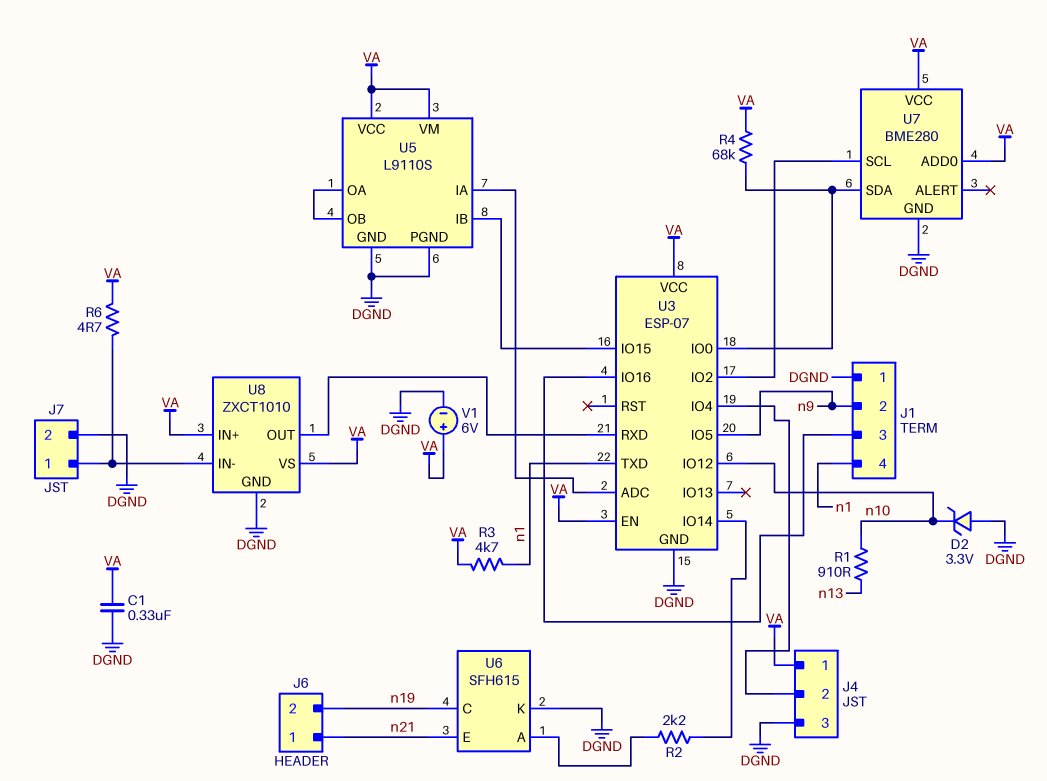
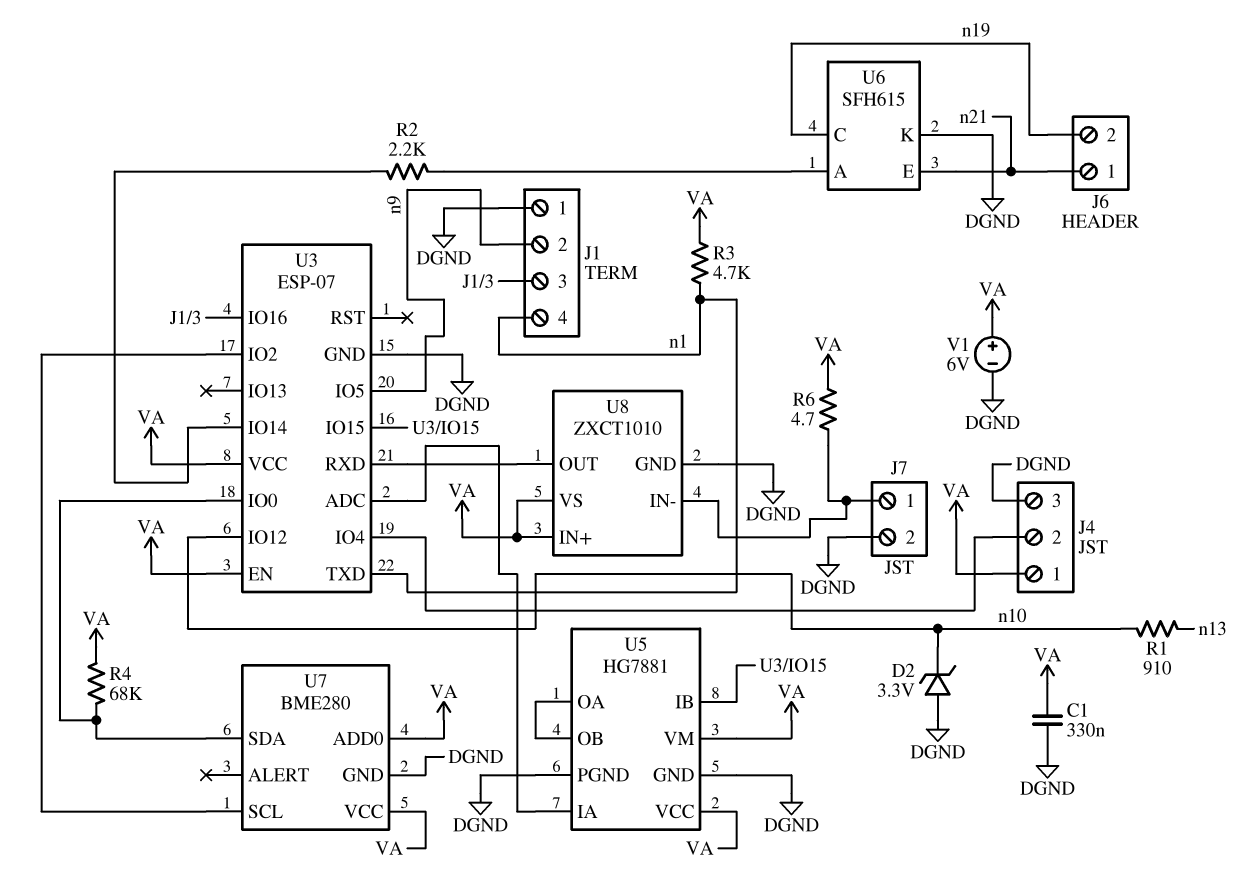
U5: L9110S -> HG7881

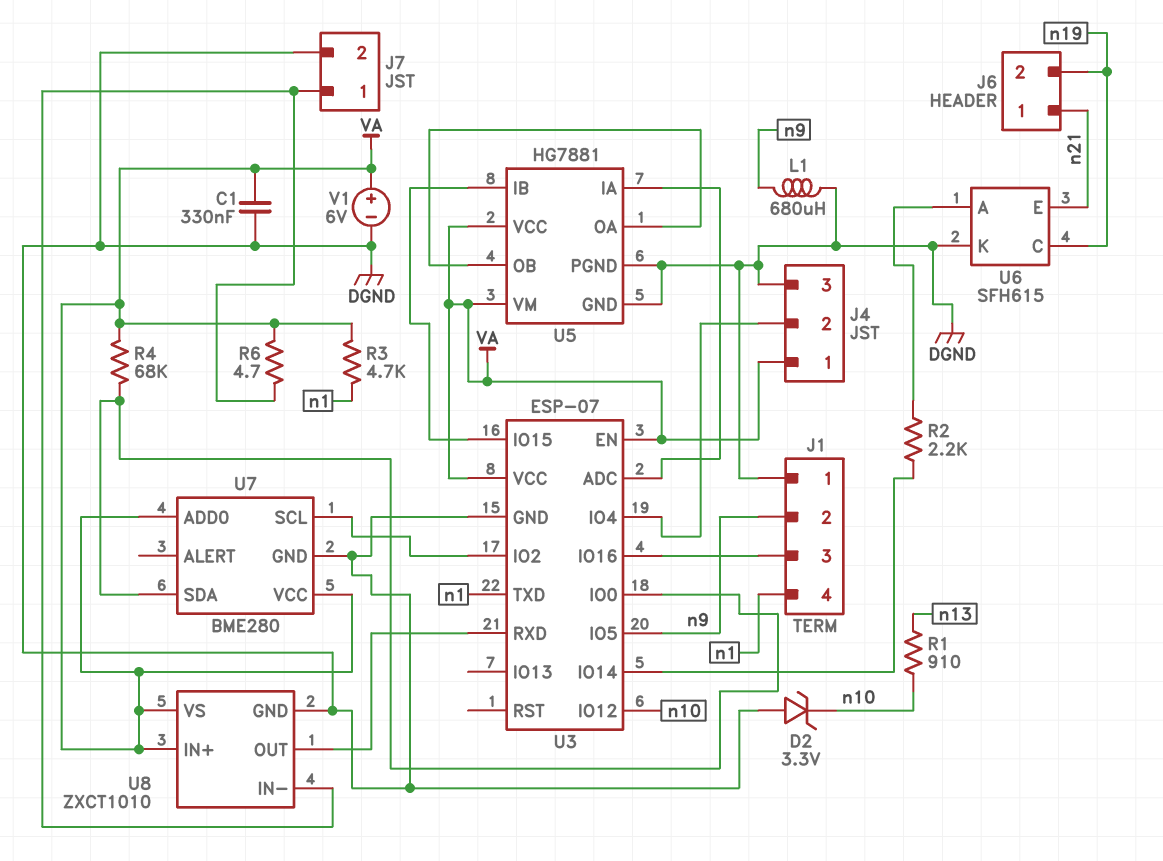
L1: none -> 680uH (DGND, n9)

